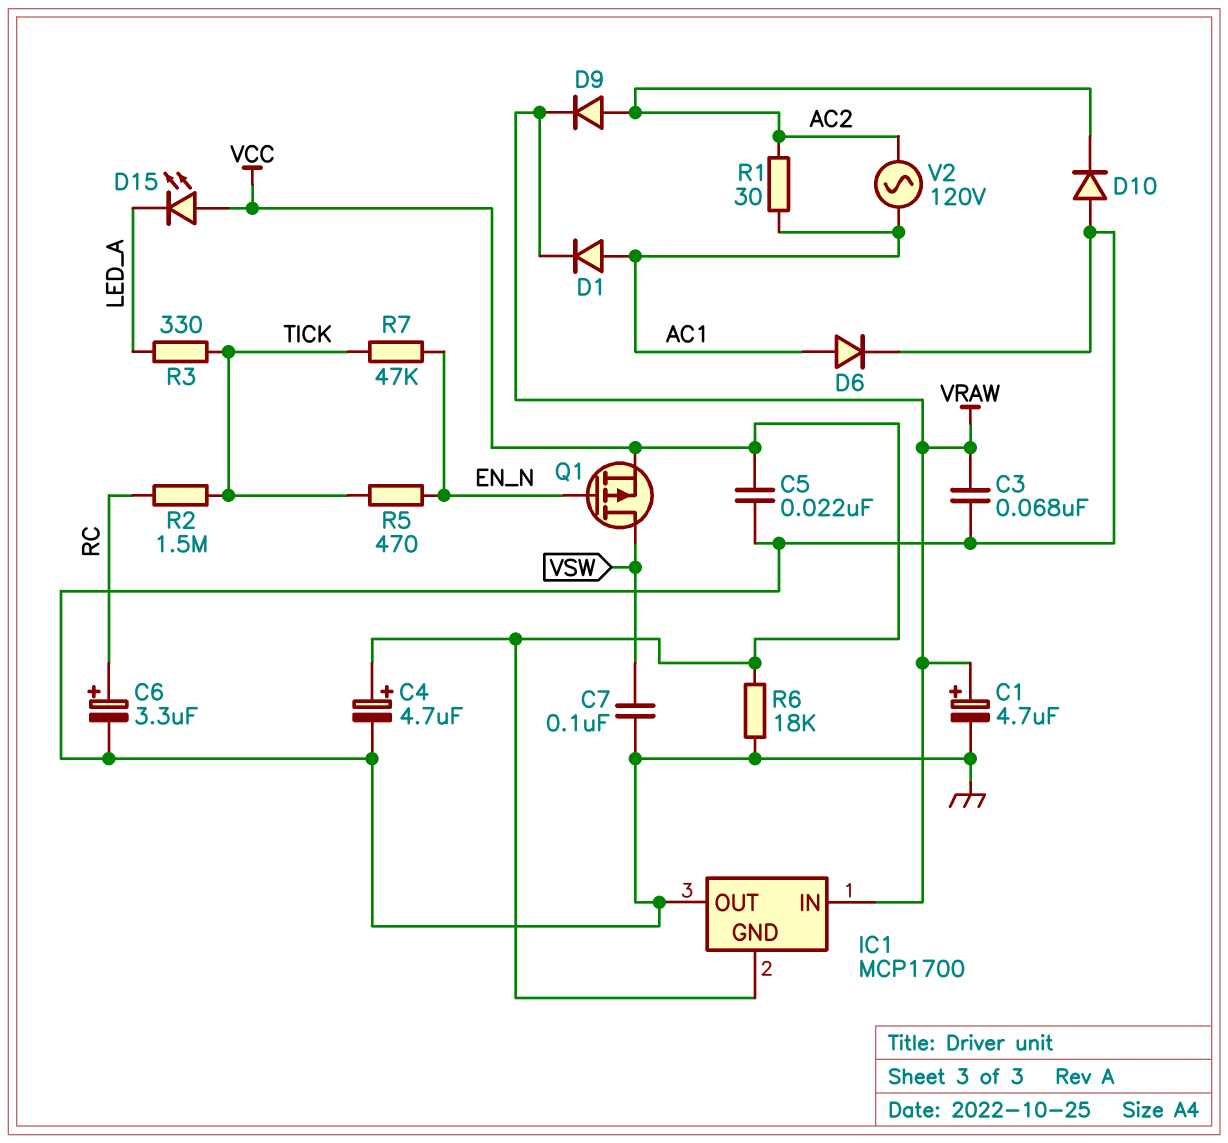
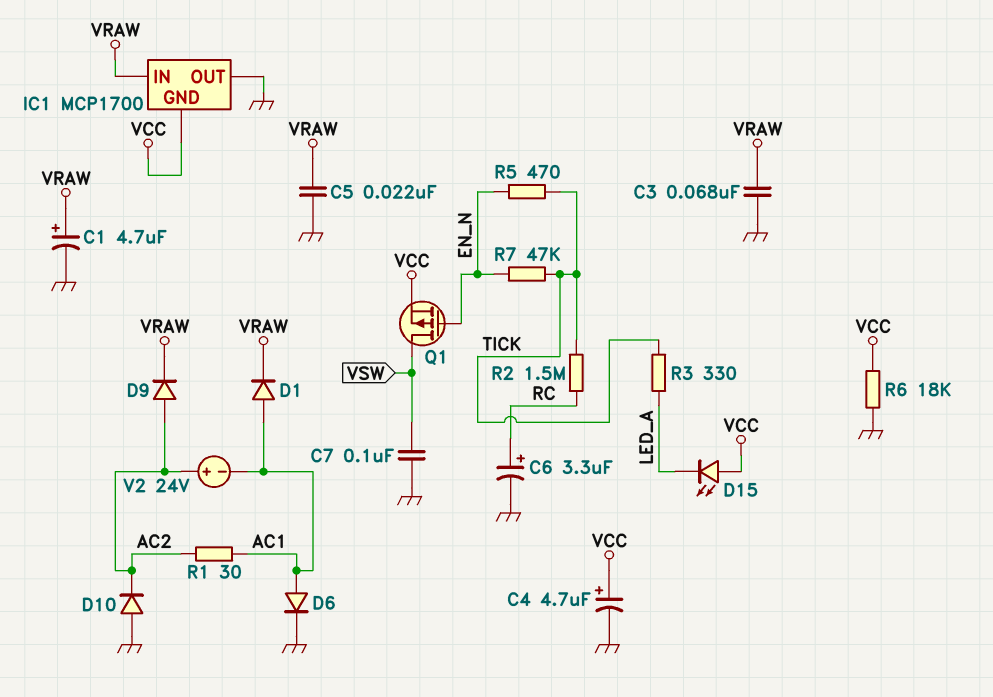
C5: 22nF (GND, VCC) -> 22nF (GND, VRAW)
V2: AC 120V (AC1, AC2) -> 24V (plus AC2, minus AC1)

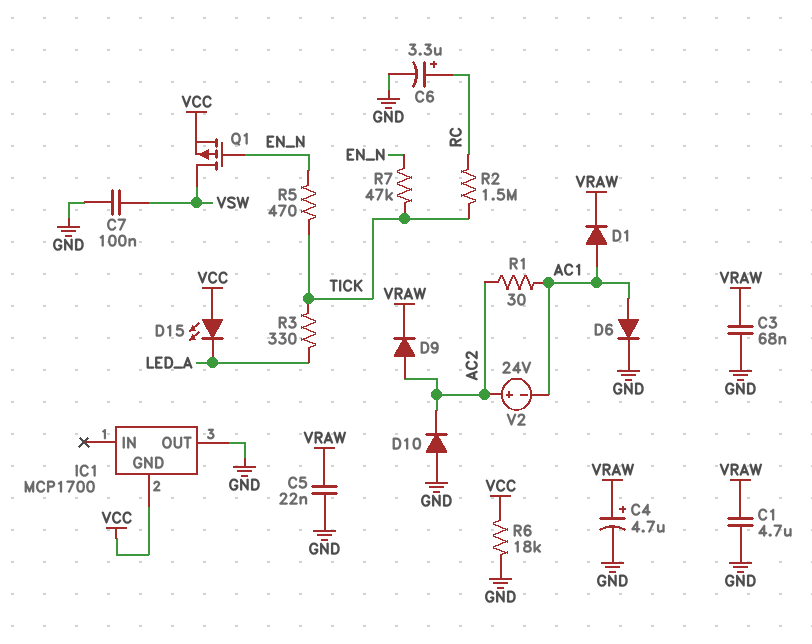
C1: 4.7uF (plus VRAW, minus GND) -> 4.7uF (GND, VRAW)
C4: 4.7uF (plus VCC, minus GND) -> 4.7uF (plus VRAW, minus GND)
IC1 pin IN: VRAW -> none

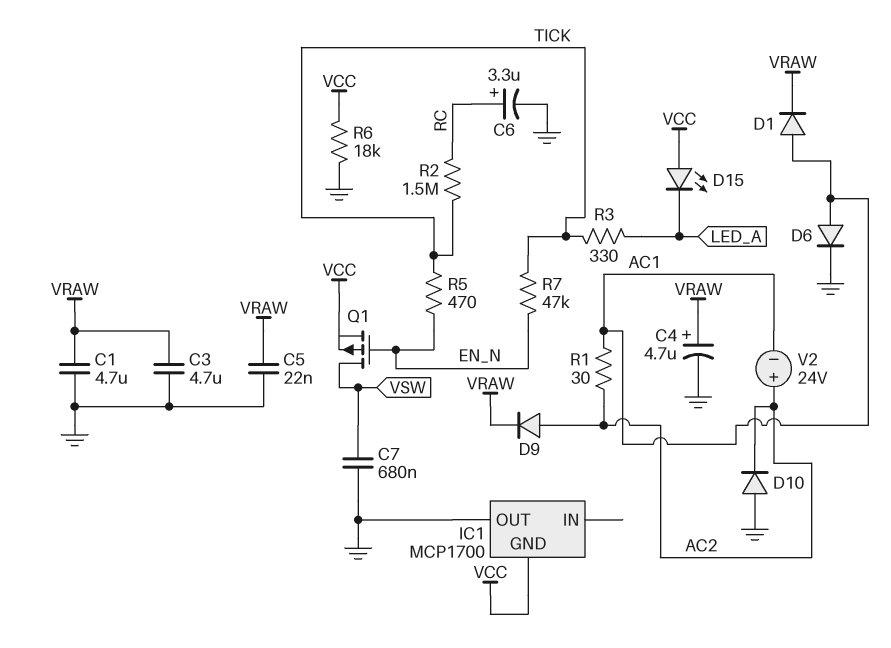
C3: 68nF (GND, VRAW) -> 4.7uF (GND, VRAW)
C7: 100nF (GND, VSW) -> 680nF (GND, VSW)

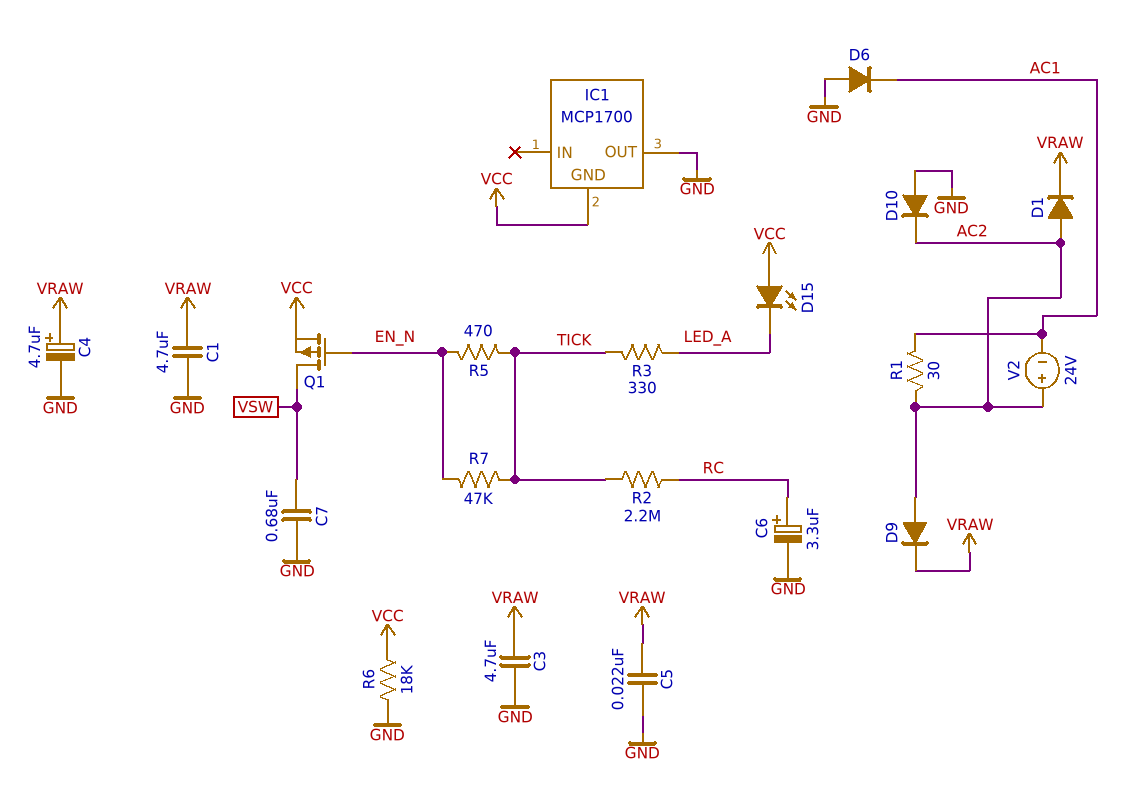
D1: diode (A AC1, K VRAW) -> diode (A AC2, K VRAW)
D6: diode (A AC1, K GND) -> diode (A GND, K AC1)
R2: 1.5M (RC, TICK) -> 2.2M (RC, TICK)

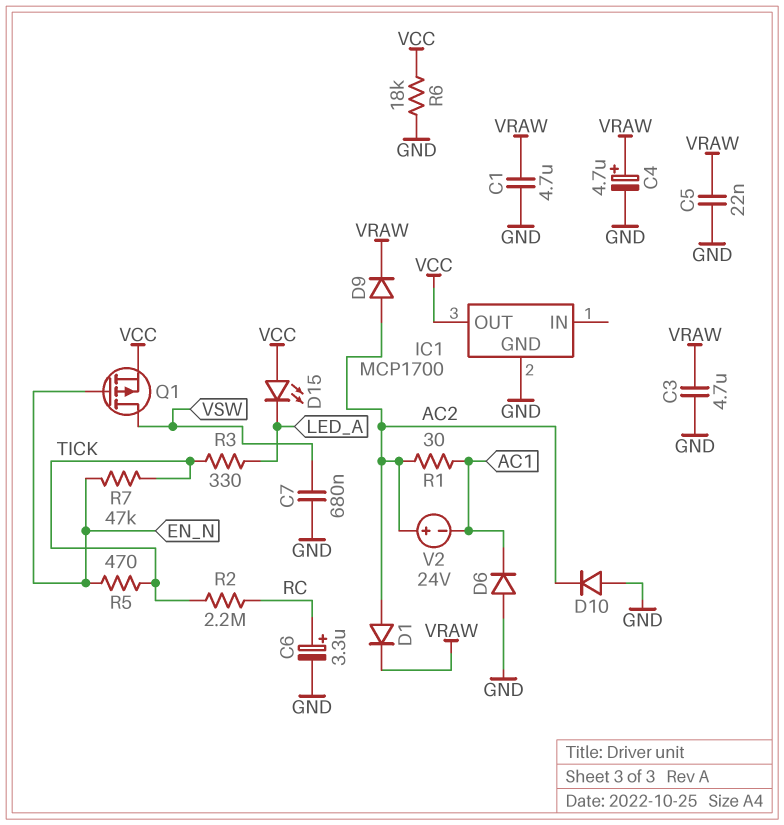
IC1 pin GND: VCC -> GND
IC1 pin OUT: GND -> VCC

